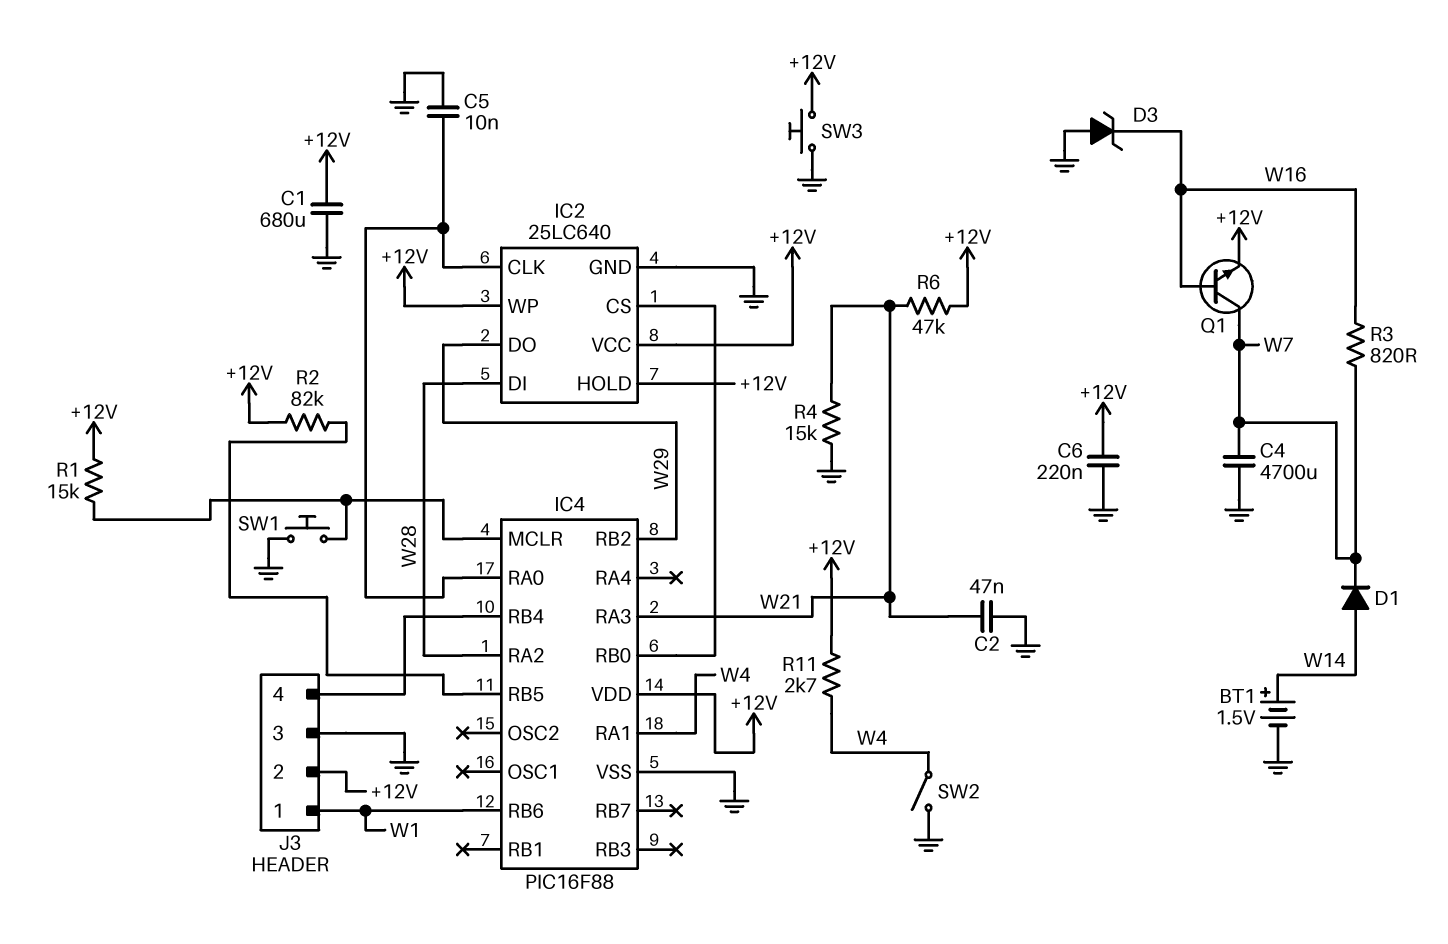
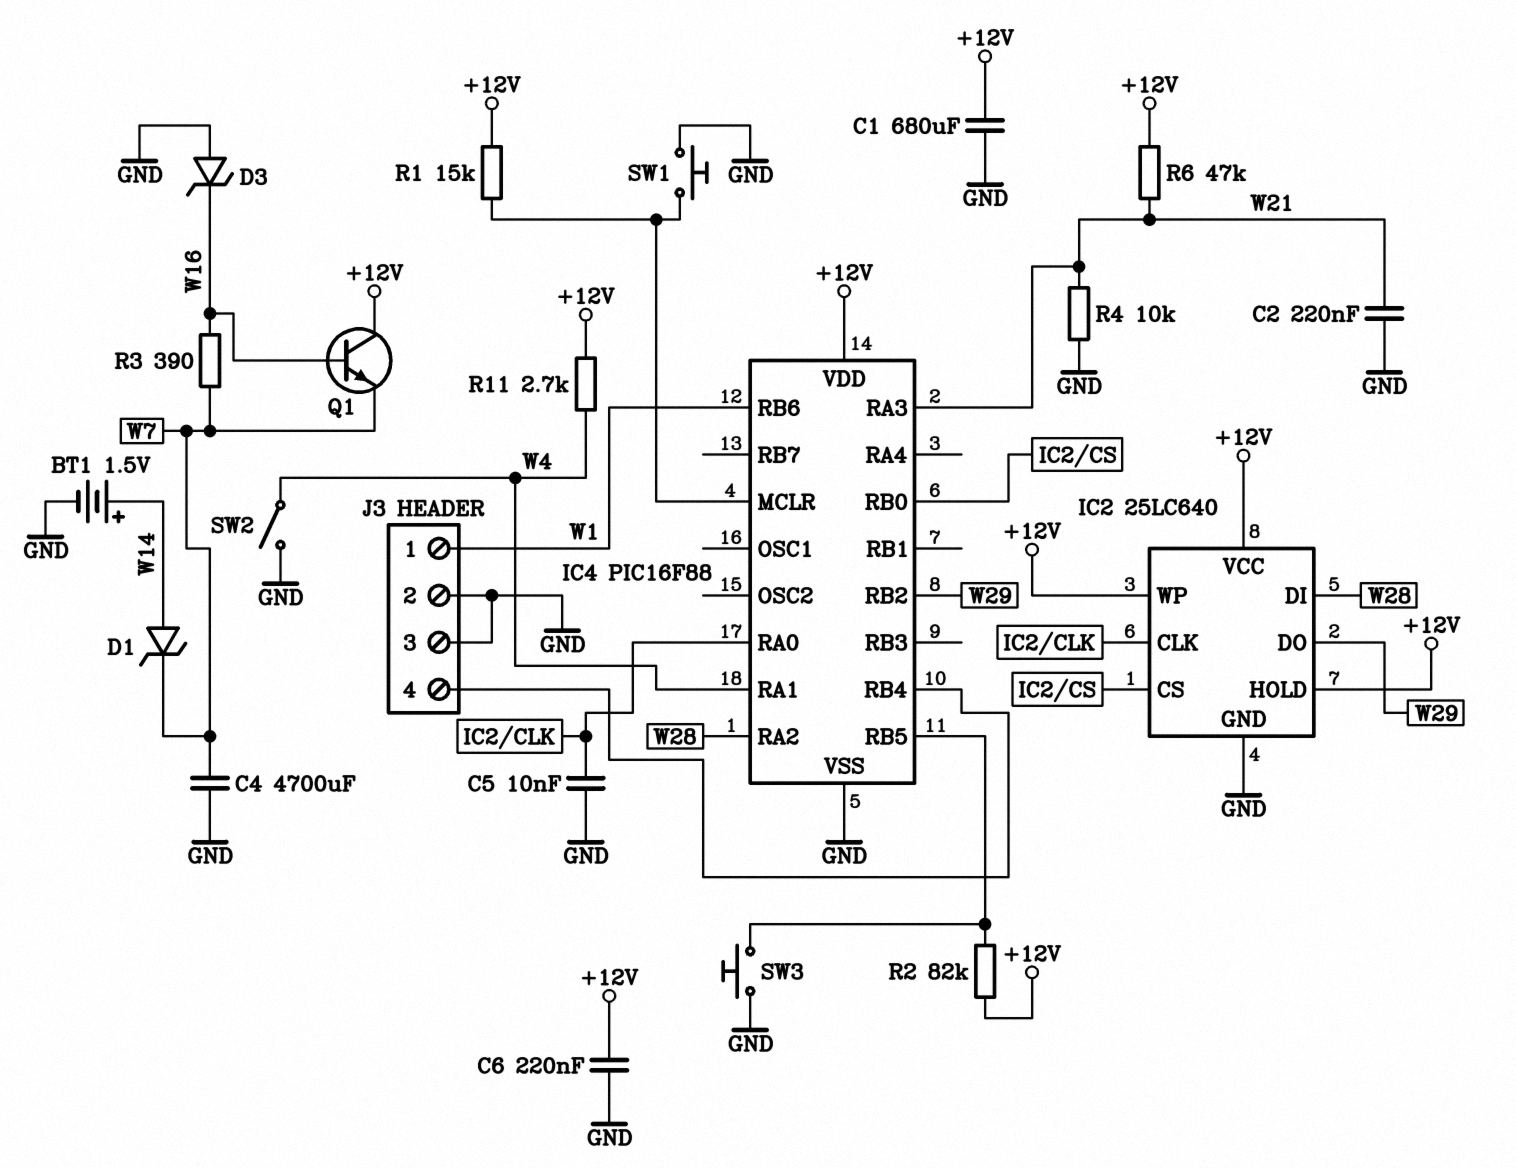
C2: 47nF (GND, W21) -> 220nF (GND, W21)
D1: diode (A W14, K W7) -> zener (A W14, K W7)
J3 pin 2: +12V -> GND
Q1: NPN (B W16, C W7, E +12V) -> NPN (B W16, C +12V, E W7)
R3: 820 (W7, W16) -> 390 (W7, W16)
R4: 15k (GND, W21) -> 10k (GND, W21)
SW3: button (+12V, GND) -> button (GND, IC4/RB5)

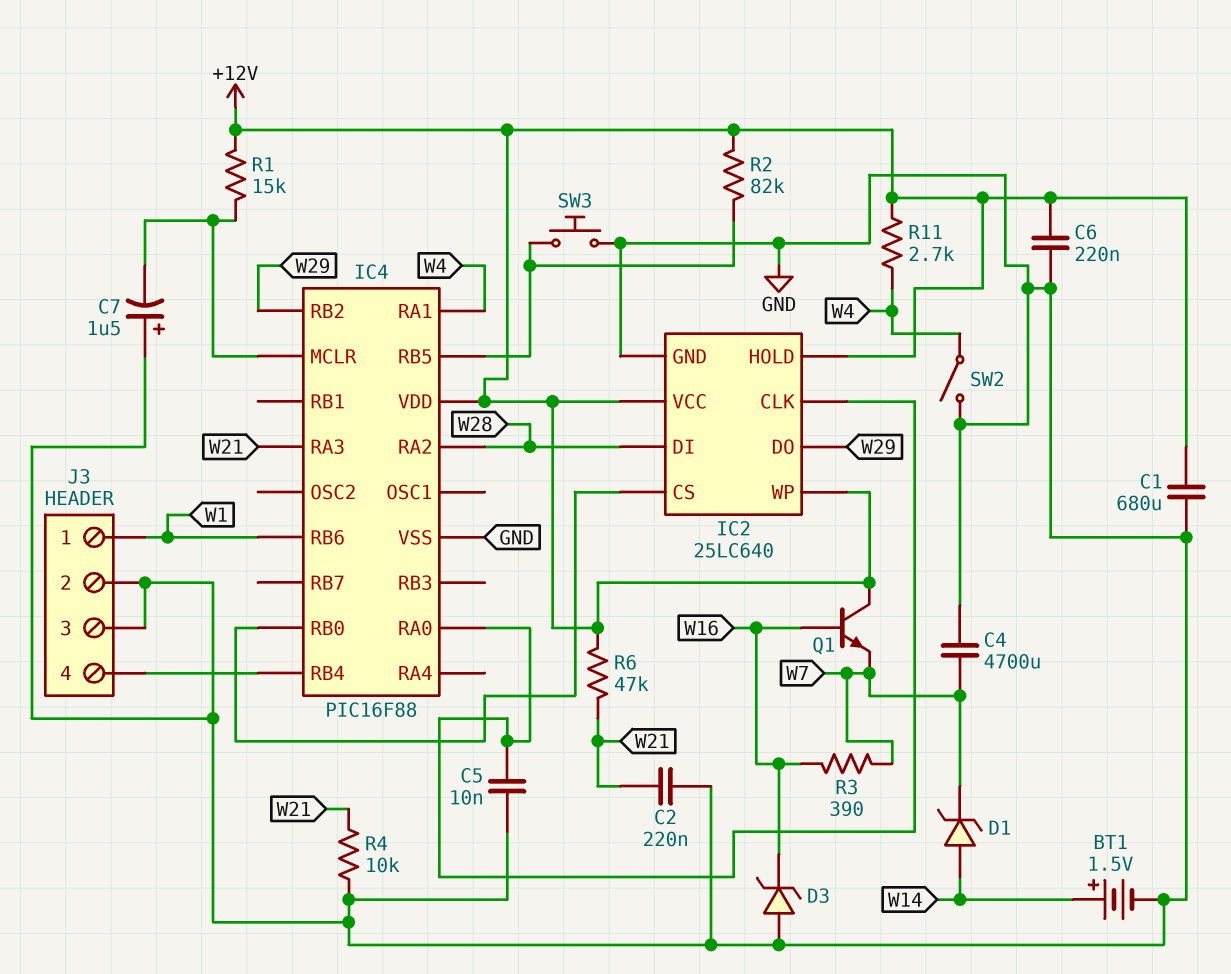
C7: none -> 1.5uF (plus GND, minus IC4/MCLR)
SW1: button (GND, IC4/MCLR) -> none

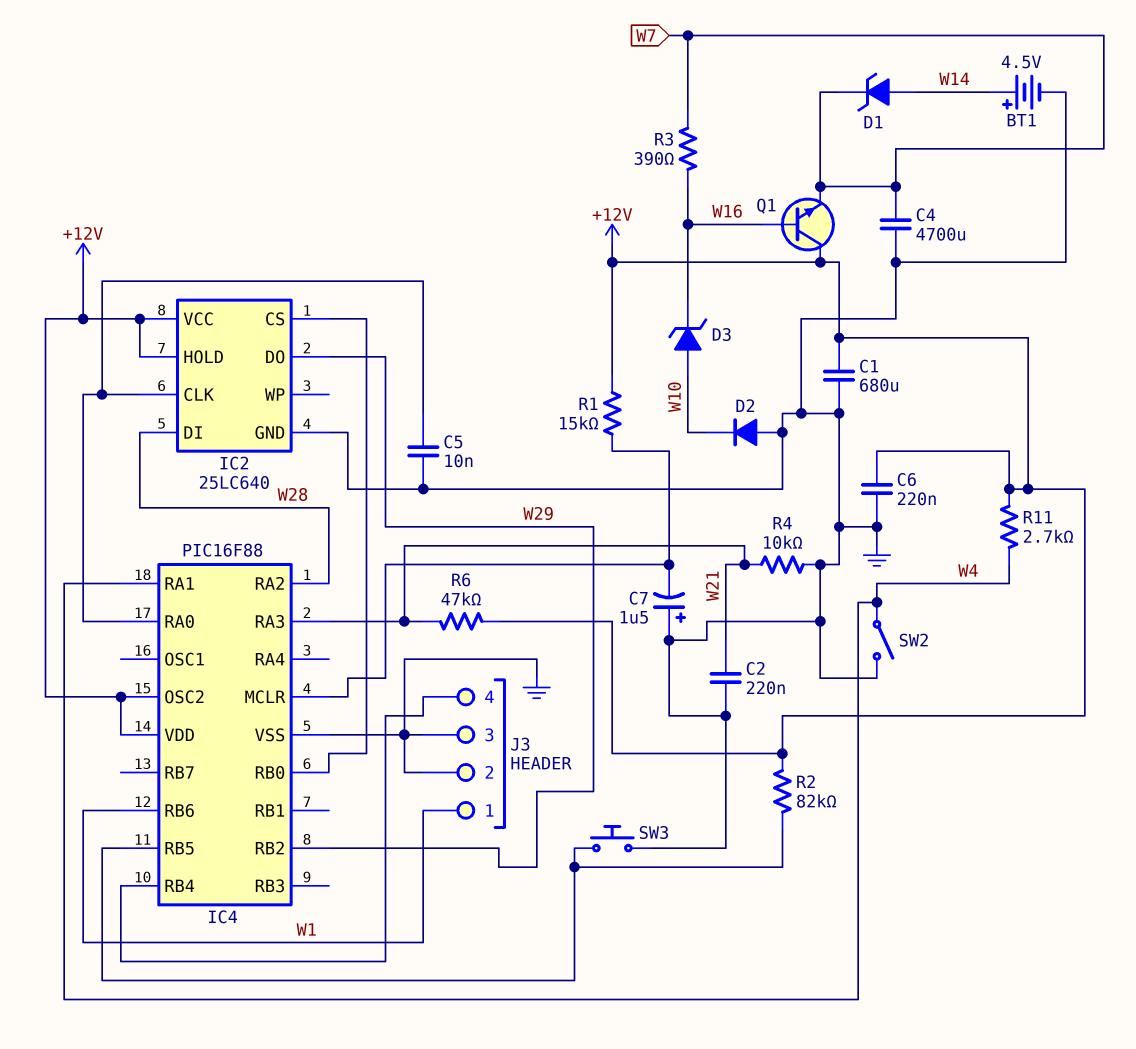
BT1: 1.5V (plus W14, minus GND) -> 4.5V (plus W14, minus GND)
D2: none -> diode (A GND, K W10)
D3: zener (A GND, K W16) -> zener (A W10, K W16)
IC2 pin WP: +12V -> none
IC4 pin OSC2: none -> +12V

